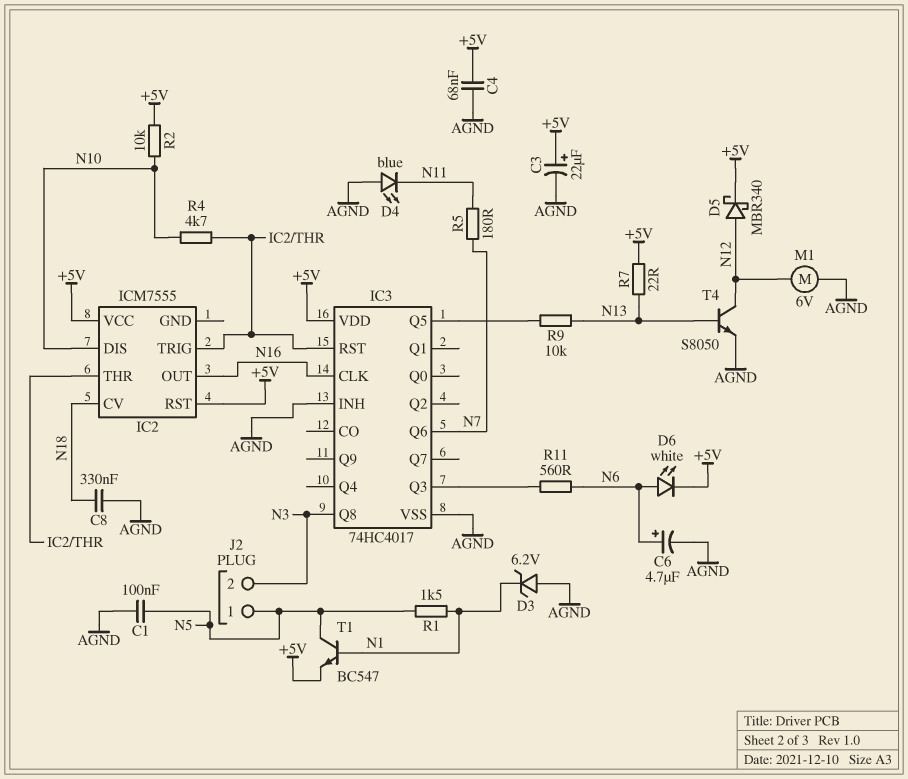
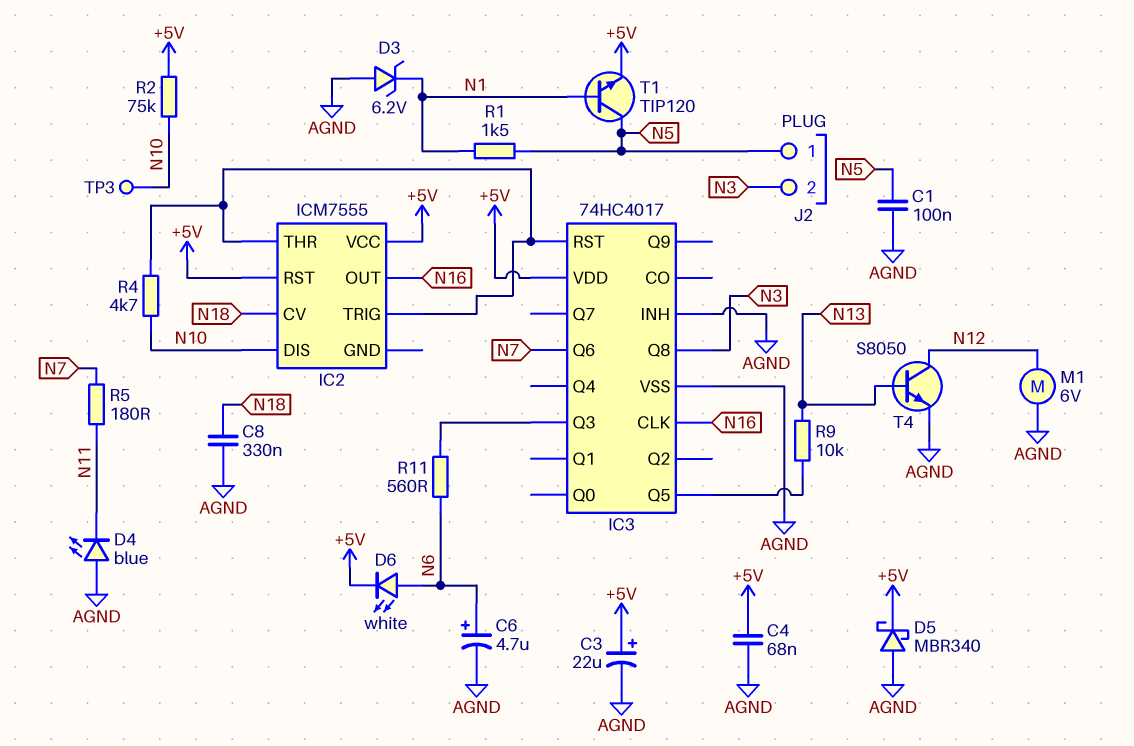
D5: schottky MBR340 (A N12, K +5V) -> schottky MBR340 (A AGND, K +5V)
R2: 10k (+5V, N10) -> 75k (+5V, N10)
R7: 22 (+5V, N13) -> none
T1: NPN BC547 (B N1, C N5, E +5V) -> NPN TIP120 (B N1, C N5, E +5V)
TP3: none -> test point (N10)

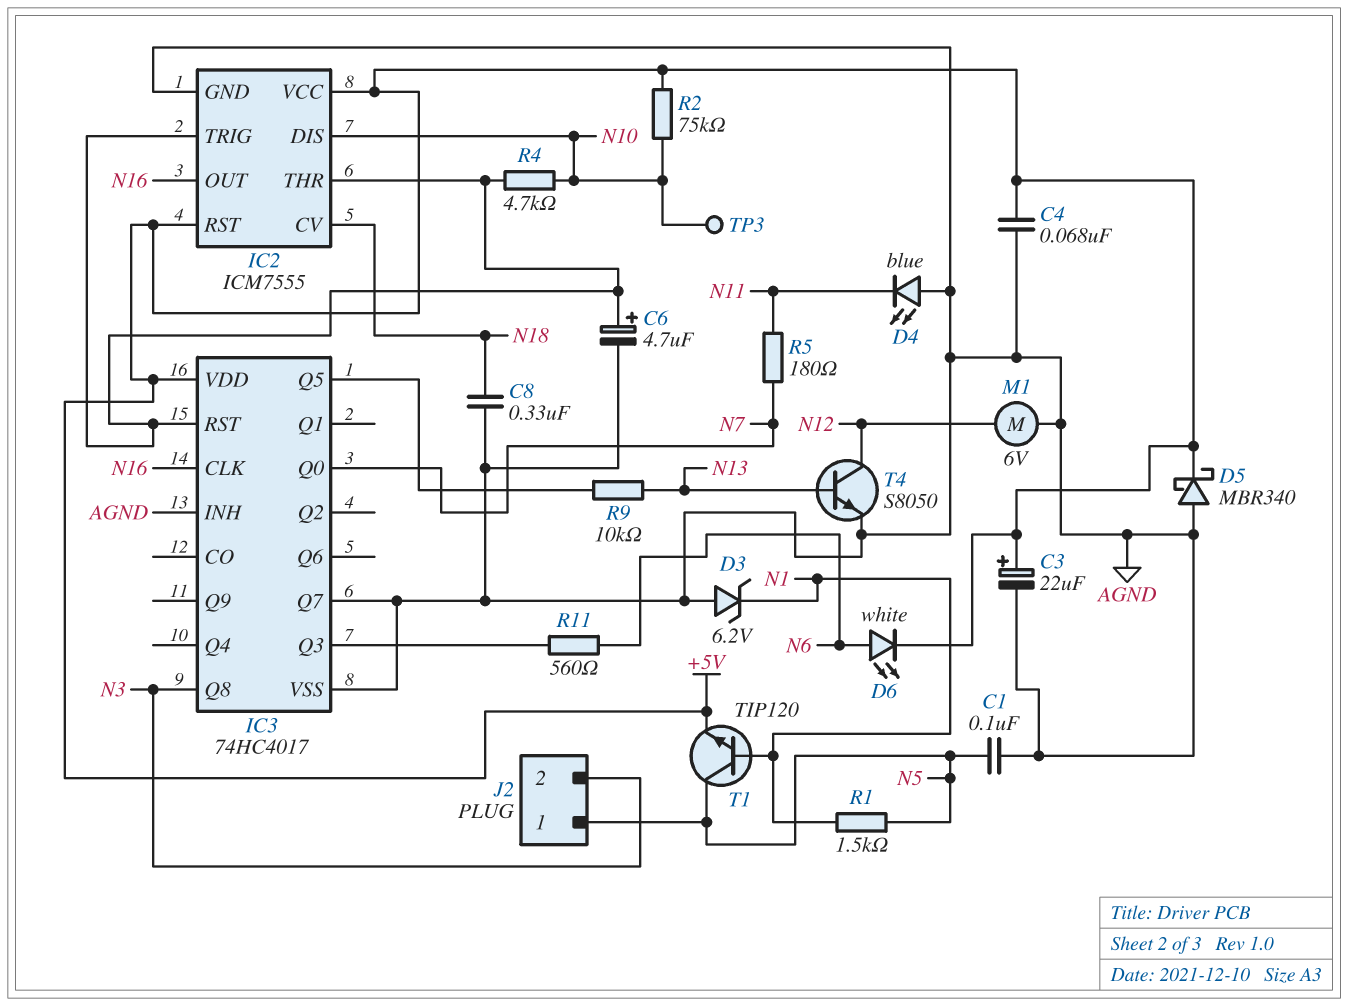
C6: 4.7uF (plus N6, minus AGND) -> 4.7uF (plus IC2/THR, minus AGND)
IC2 pin GND: none -> AGND
IC3 pin Q0: none -> N7
IC3 pin Q6: N7 -> none
IC3 pin Q7: none -> AGND

